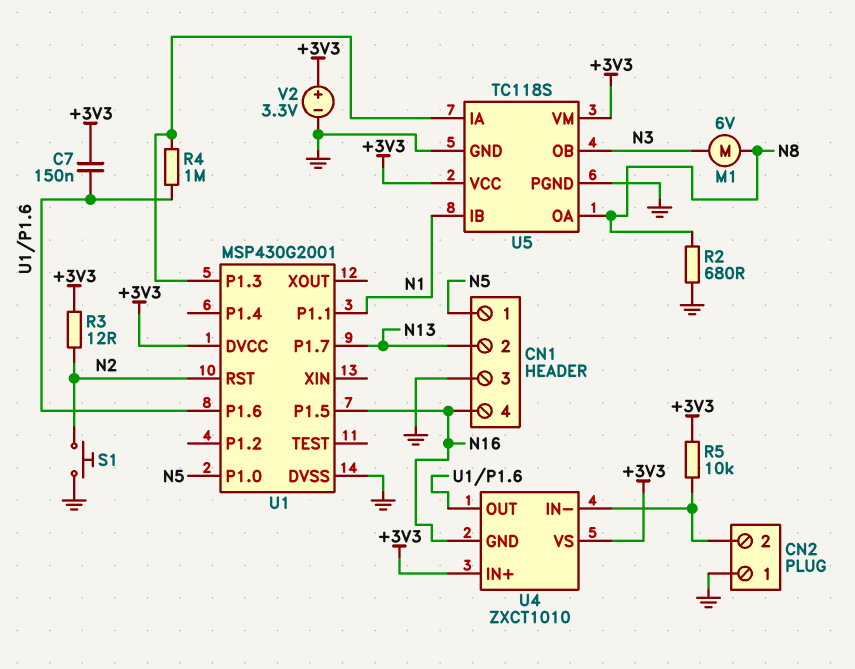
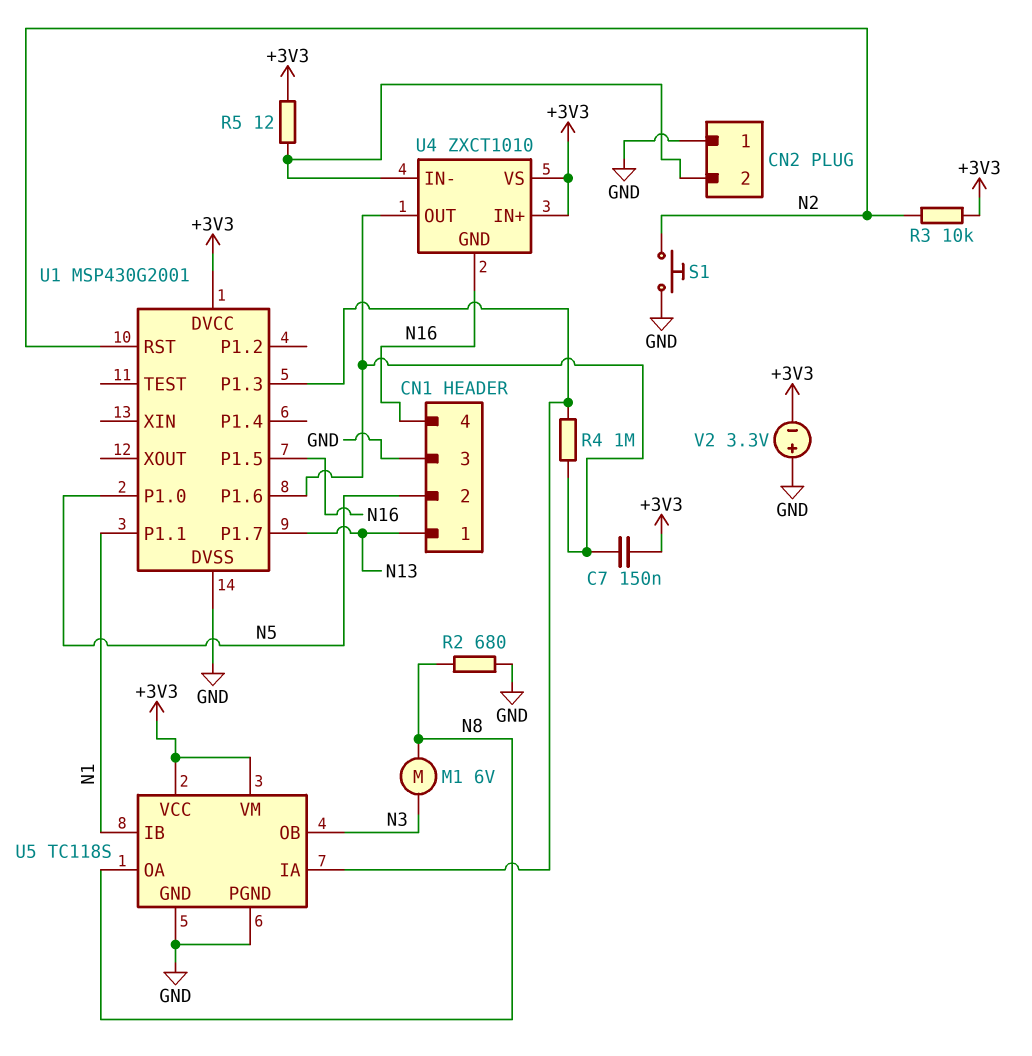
CN1 pin 1: N5 -> N13
CN1 pin 2: N13 -> N5
R3: 12 (+3V3, N2) -> 10k (+3V3, N2)
R5: 10k (+3V3, CN2/2) -> 12 (+3V3, CN2/2)
V2: 3.3V (plus +3V3, minus GND) -> 3.3V (plus GND, minus +3V3)

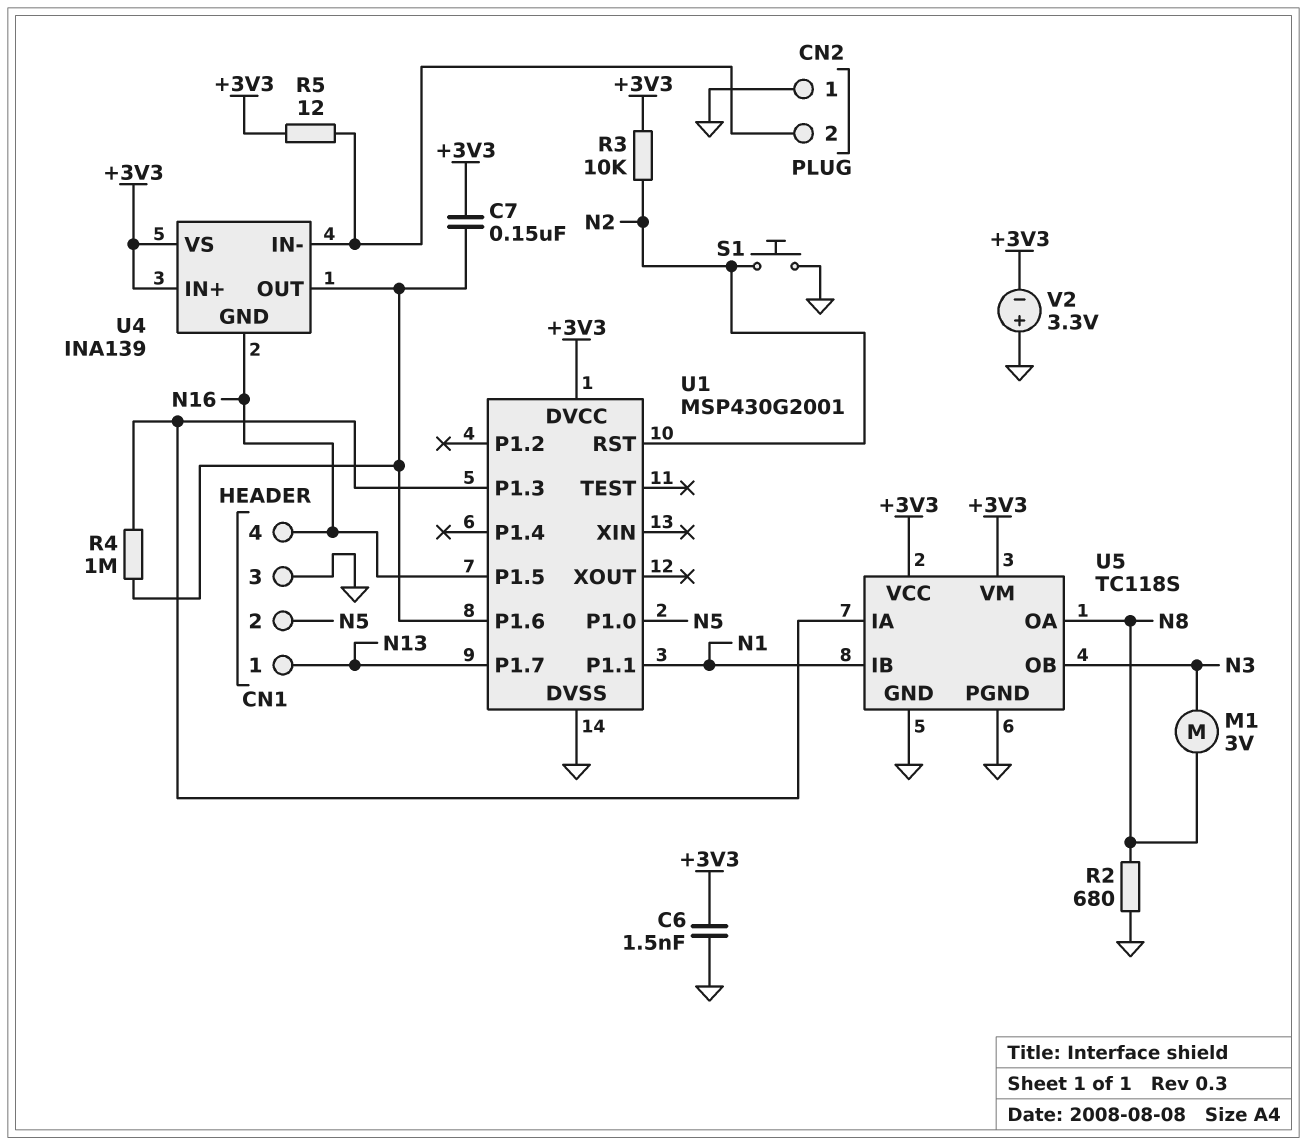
C6: none -> 1.5nF (+3V3, GND)
M1: motor 6V (N3, N8) -> motor 3V (N3, N8)
U4: ZXCT1010 -> INA139

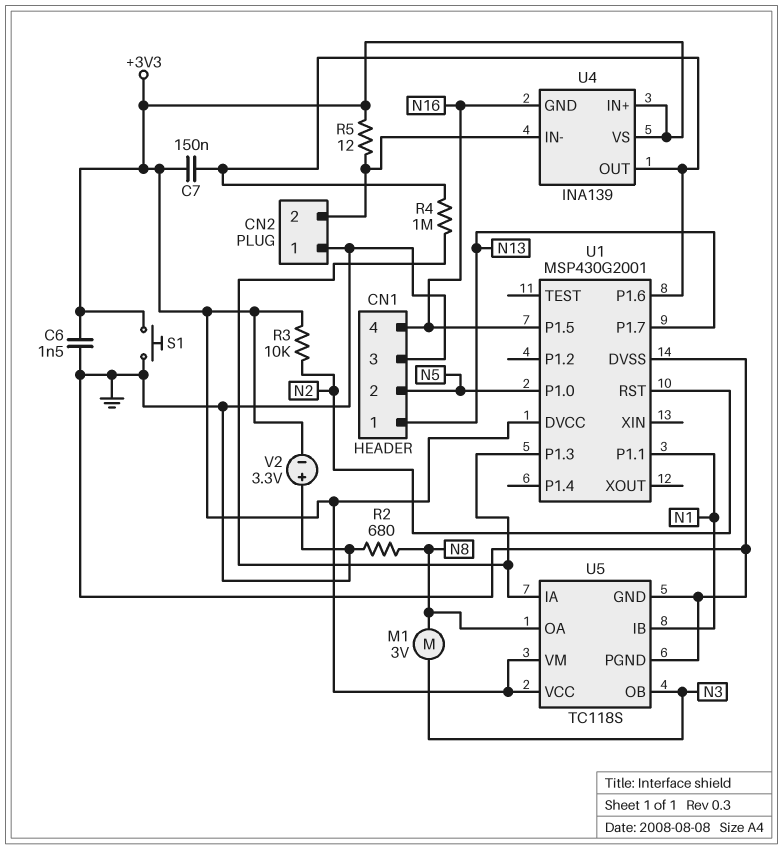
S1: button (GND, N2) -> button (+3V3, GND)

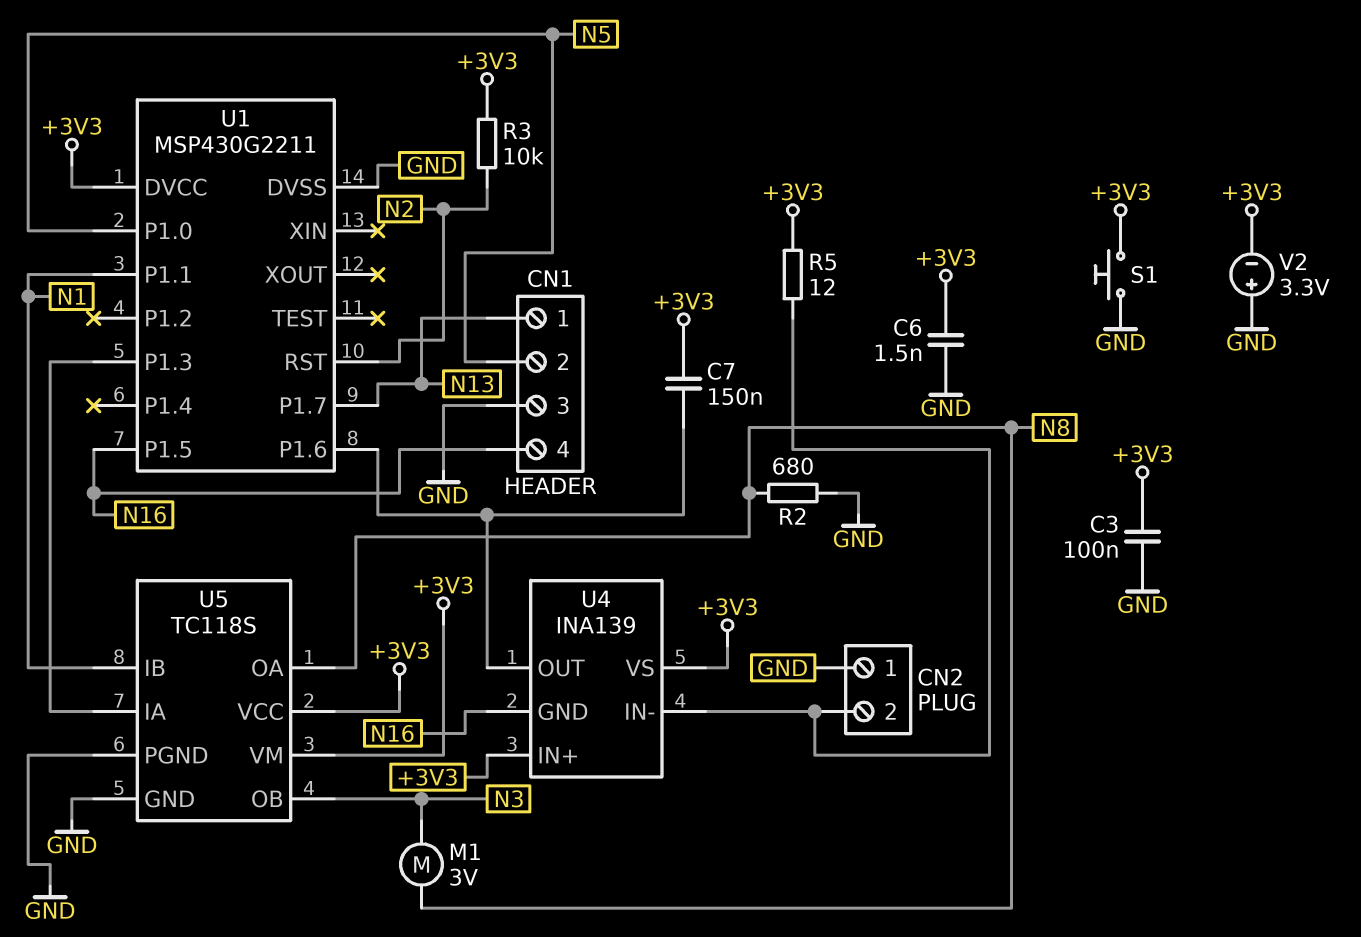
C3: none -> 100nF (+3V3, GND)
R4: 1M (U1/P1.3, U1/P1.6) -> none
U1: MSP430G2001 -> MSP430G2211

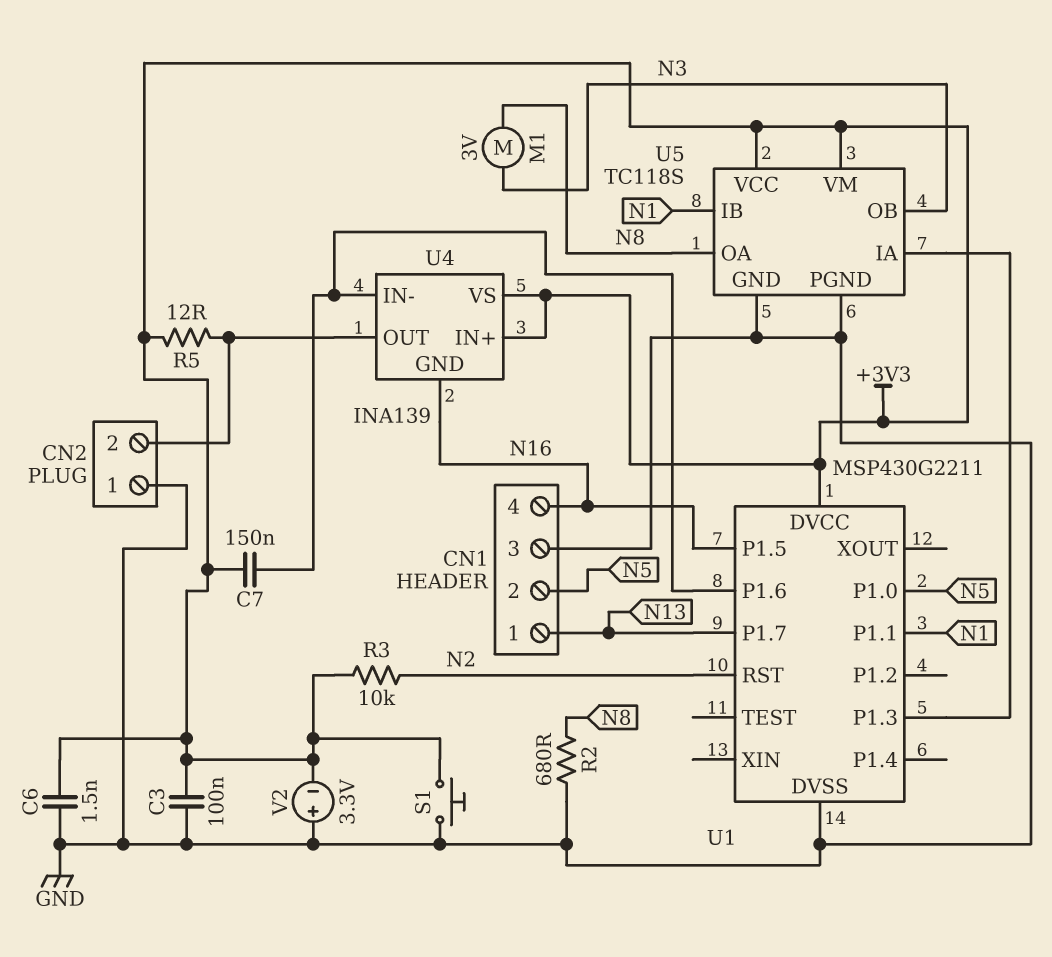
U4 pin IN-: CN2/2 -> U1/P1.6
U4 pin OUT: U1/P1.6 -> CN2/2

